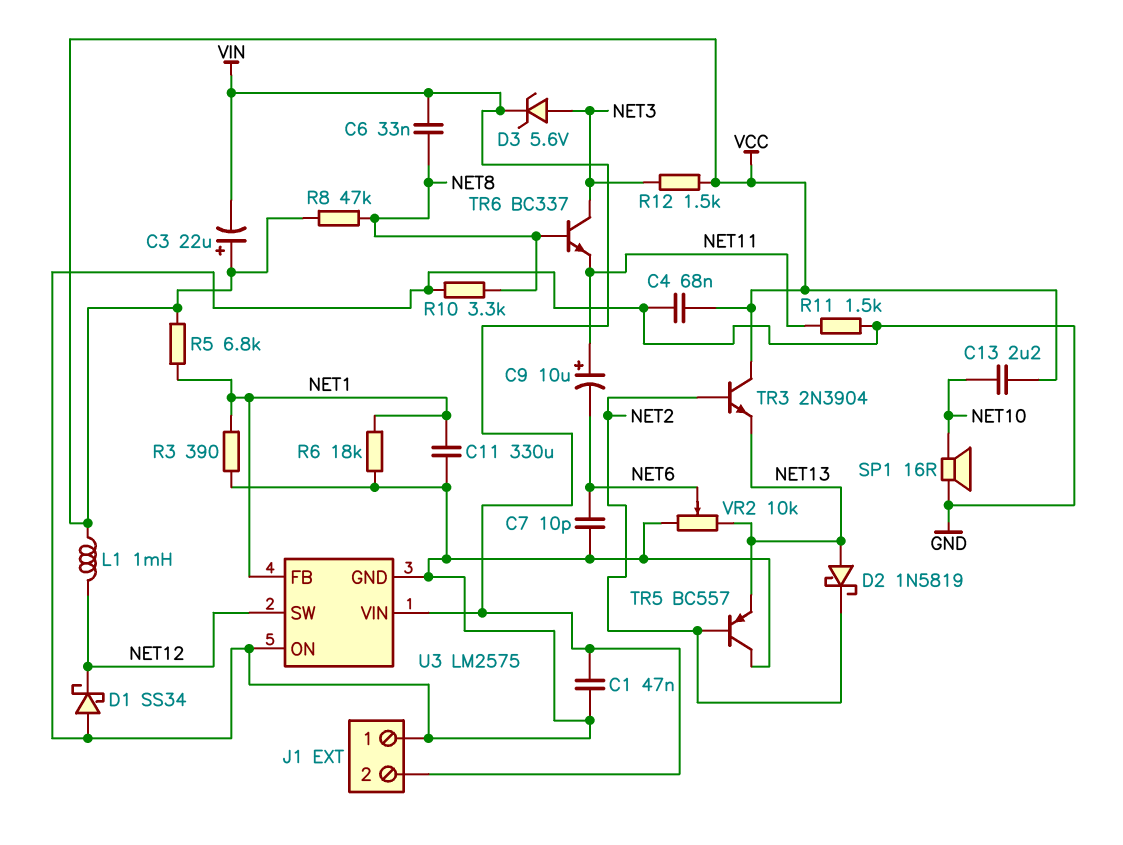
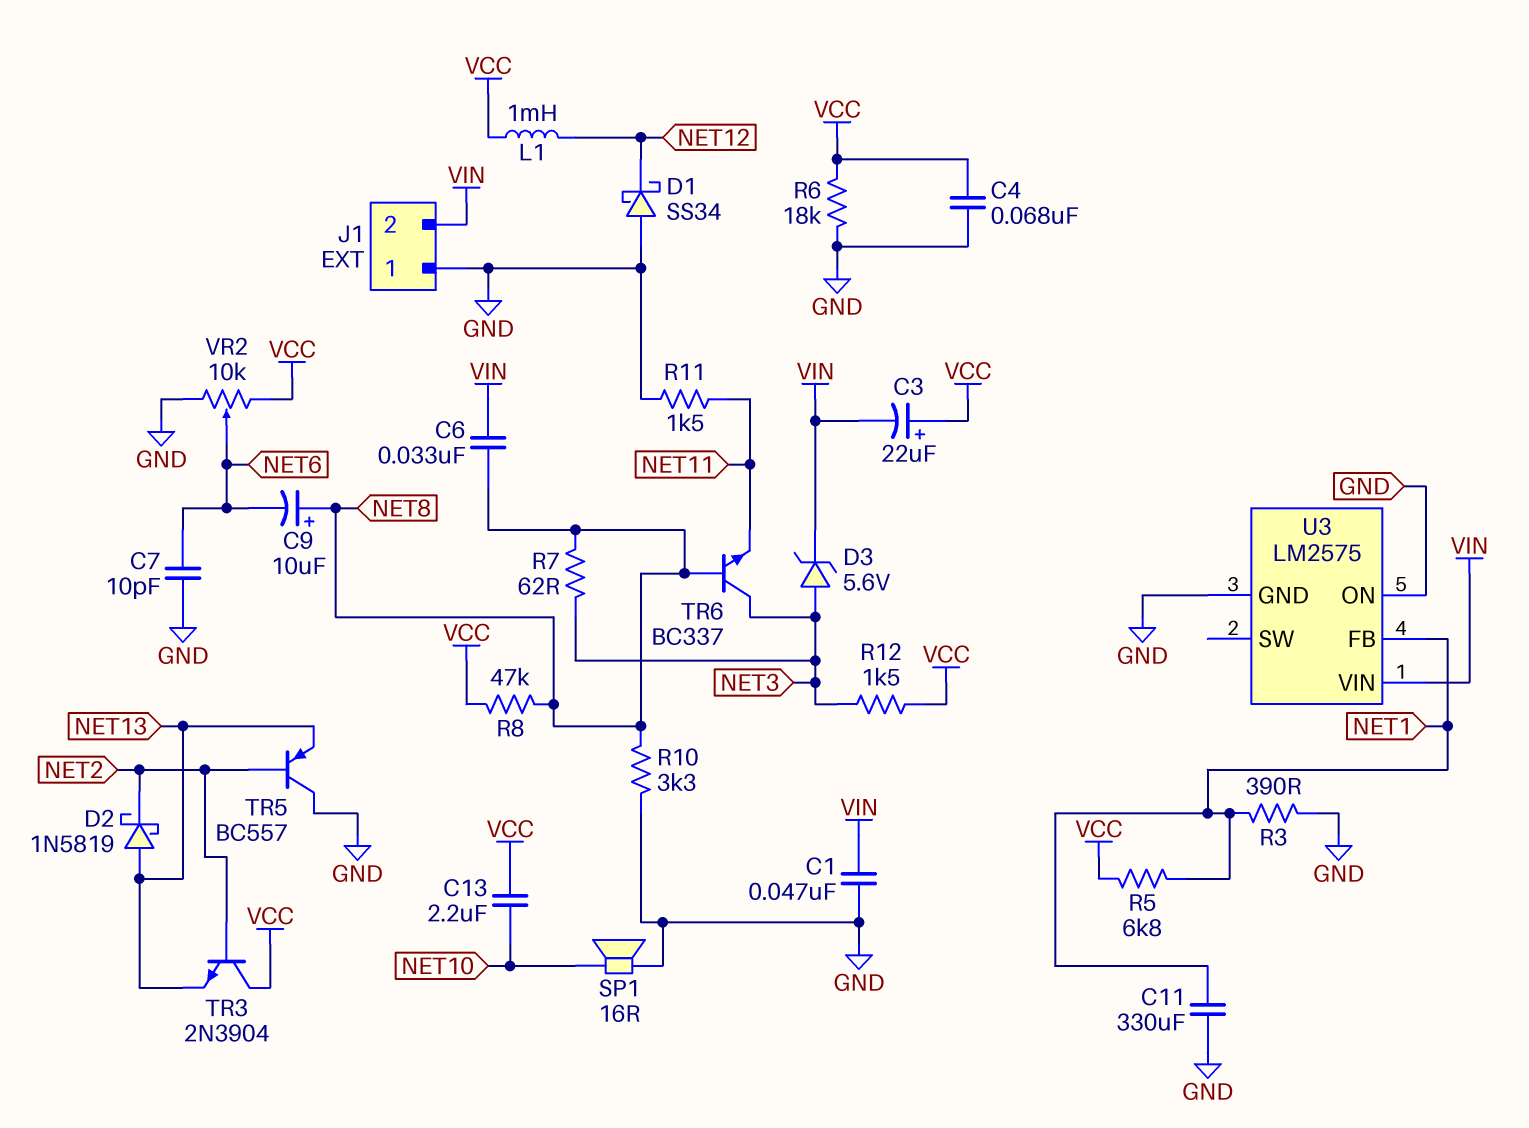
C9: 10uF (plus NET11, minus NET6) -> 10uF (plus NET8, minus NET6)
R6: 18k (GND, NET1) -> 18k (GND, VCC)
R7: none -> 62 (NET3, NET8)
U3 pin SW: NET12 -> none
VR2: 10k (GND, NET13, wiper NET6) -> 10k (GND, VCC, wiper NET6)

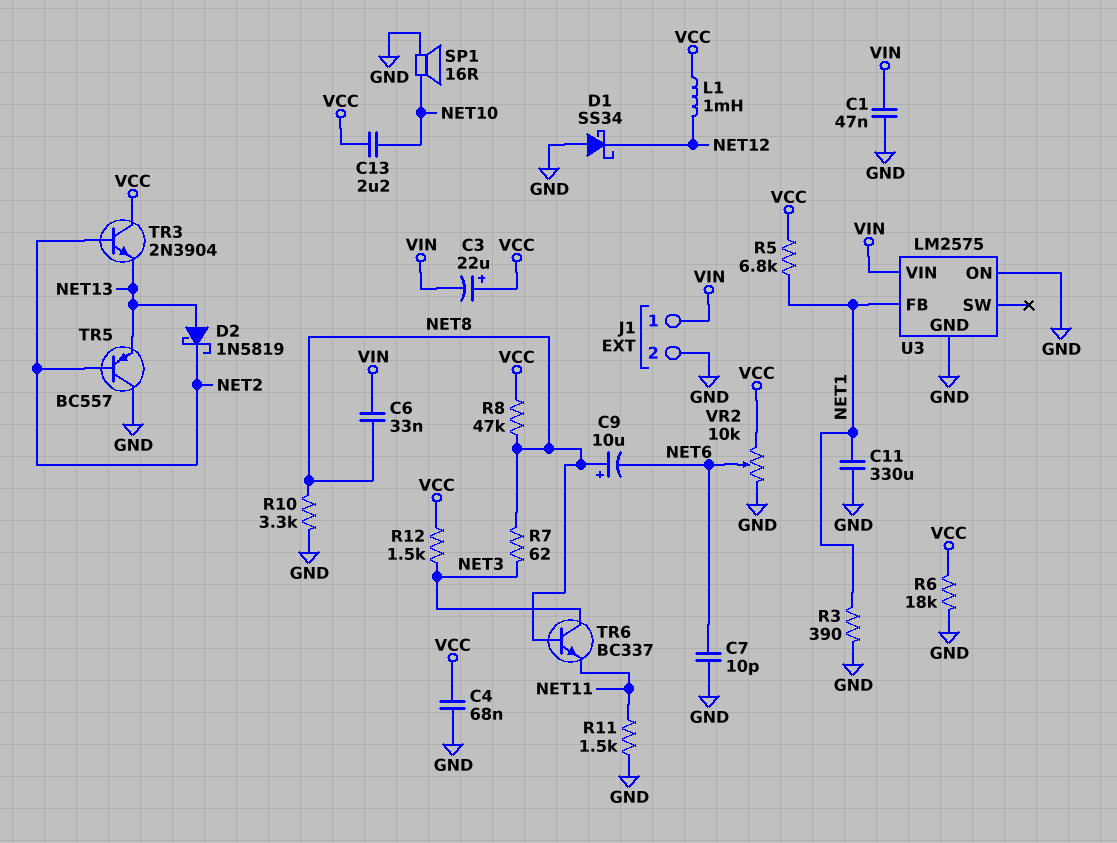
D3: zener 5.6V (A NET3, K VIN) -> none
J1 pin 1: GND -> VIN
J1 pin 2: VIN -> GND

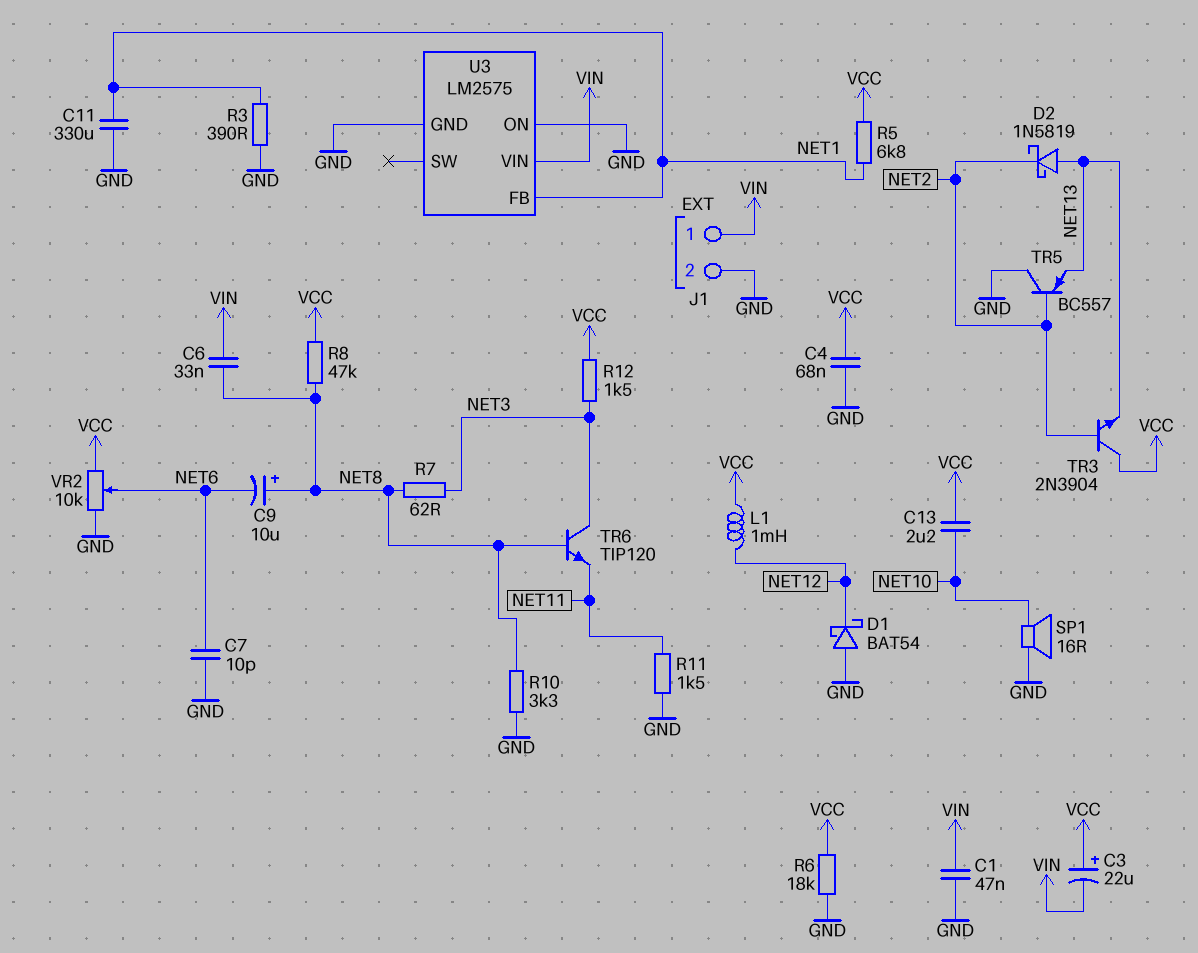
D1: schottky SS34 (A GND, K NET12) -> schottky BAT54 (A GND, K NET12)
TR6: NPN BC337 (B NET8, C NET3, E NET11) -> NPN TIP120 (B NET8, C NET3, E NET11)

